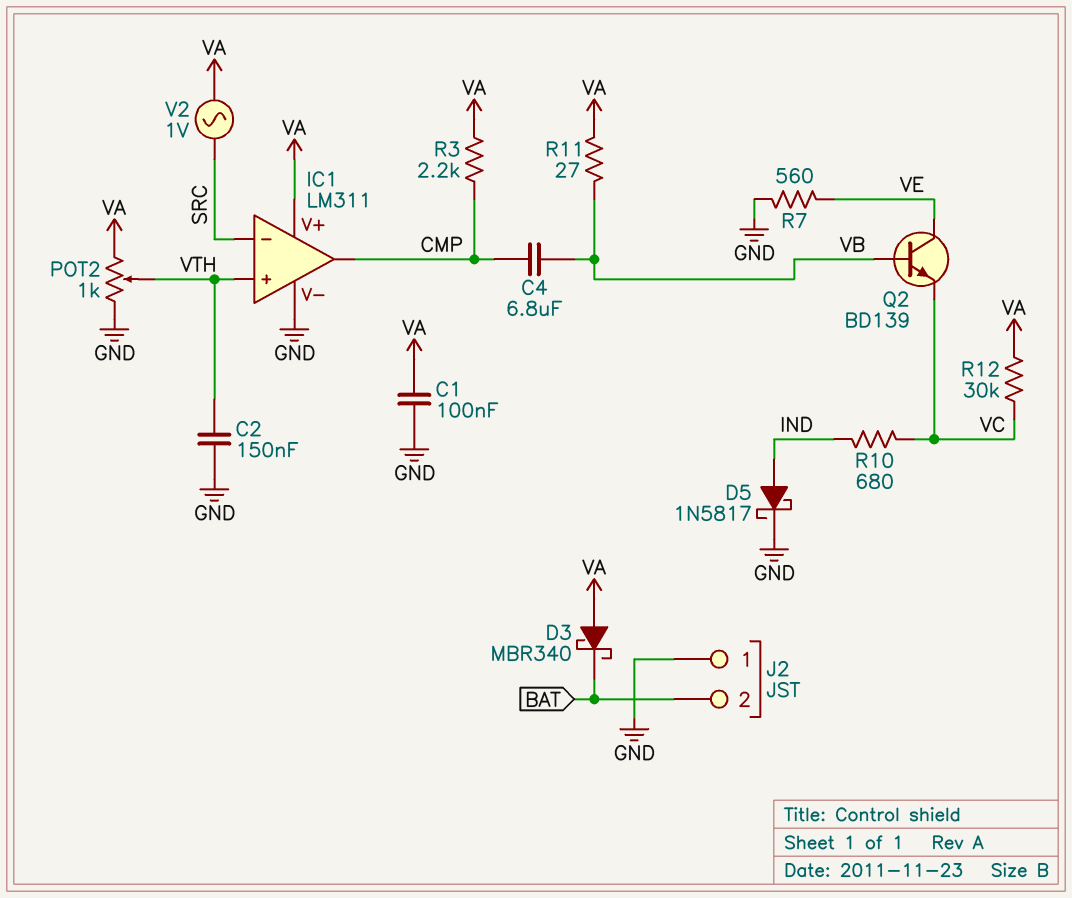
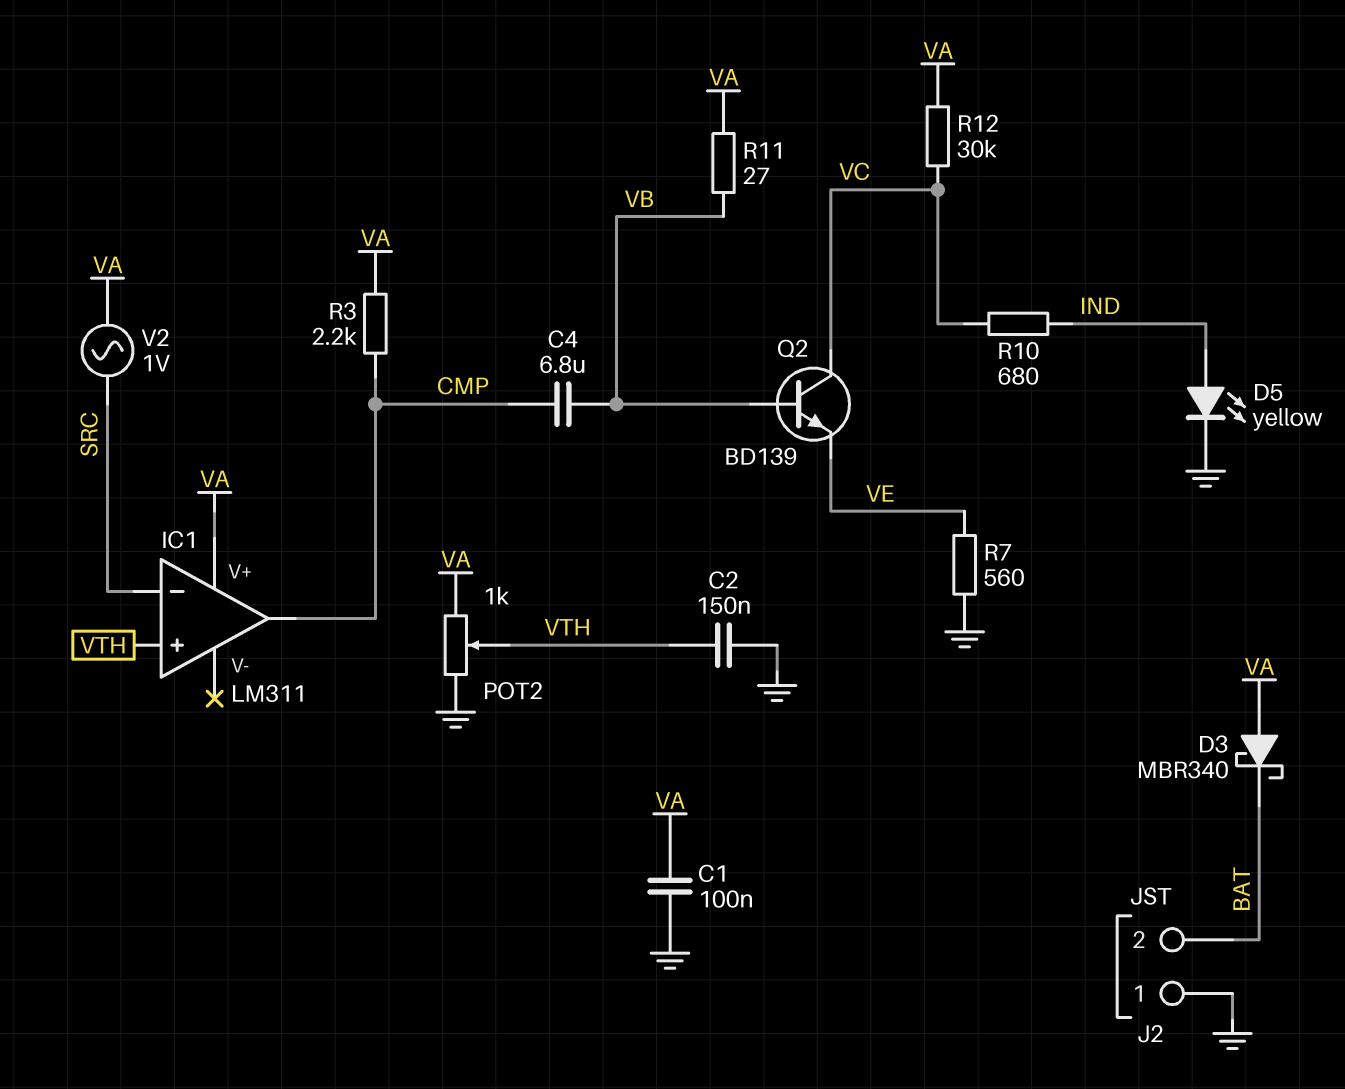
D5: schottky 1N5817 (A IND, K GND) -> LED yellow (A IND, K GND)
IC1 pin V-: GND -> none
Q2: NPN BD139 (B VB, C VE, E VC) -> NPN BD139 (B VB, C VC, E VE)

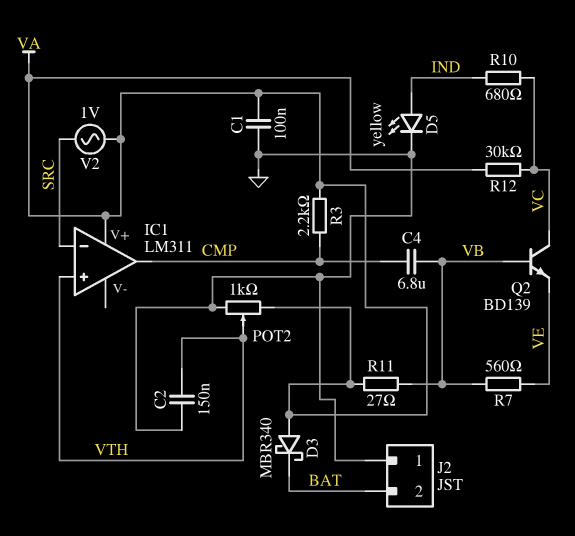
R7: 560 (GND, VE) -> 560 (VB, VE)

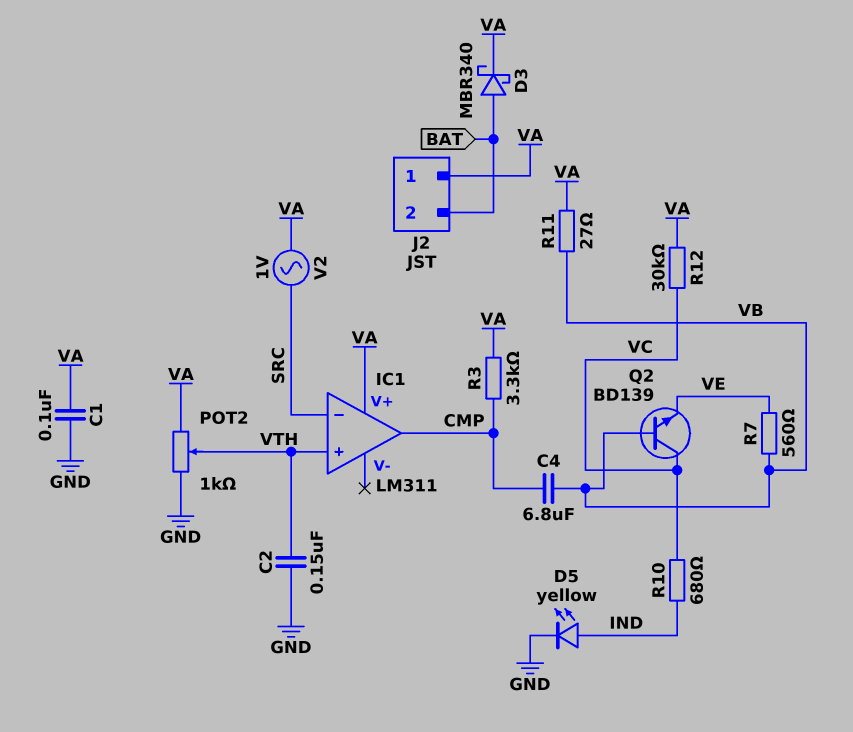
D3: schottky MBR340 (A VA, K BAT) -> schottky MBR340 (A BAT, K VA)
J2 pin 1: GND -> VA
R3: 2.2k (CMP, VA) -> 3.3k (CMP, VA)

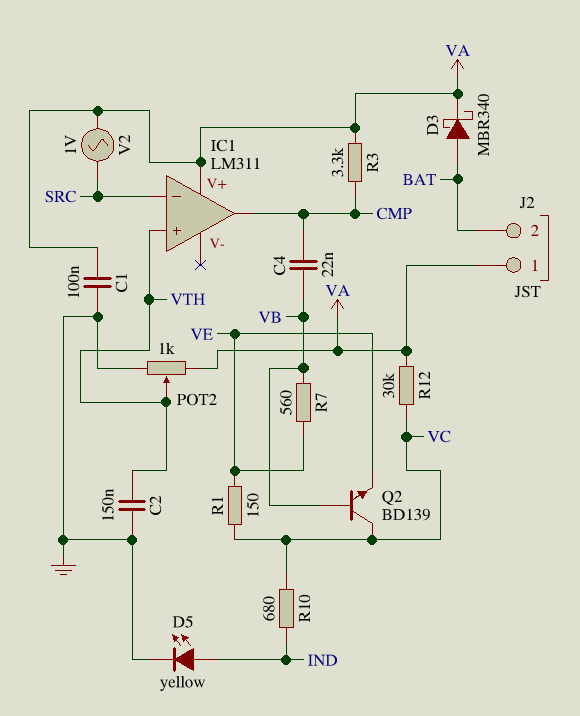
C4: 6.8uF (CMP, VB) -> 22nF (CMP, VB)
R1: none -> 150 (VC, VE)
R11: 27 (VA, VB) -> none

